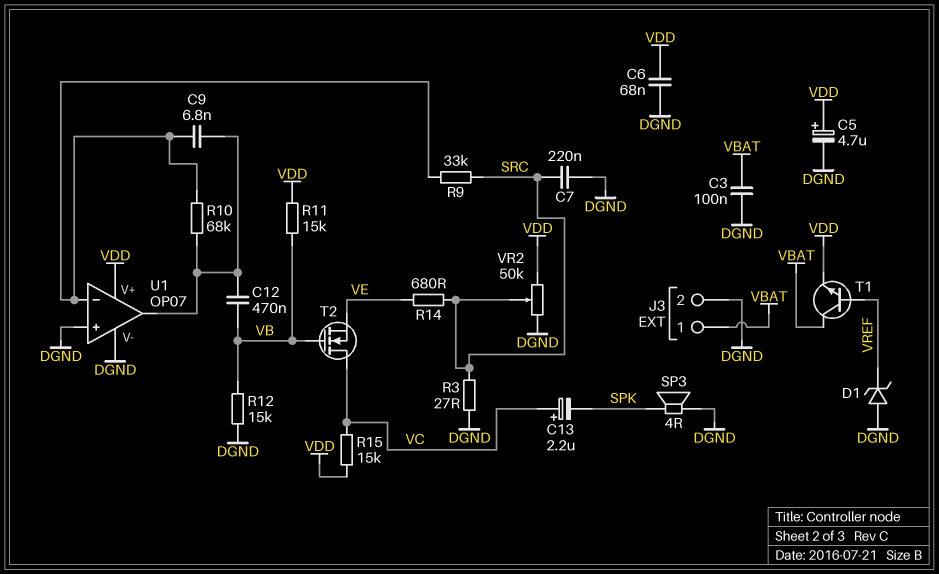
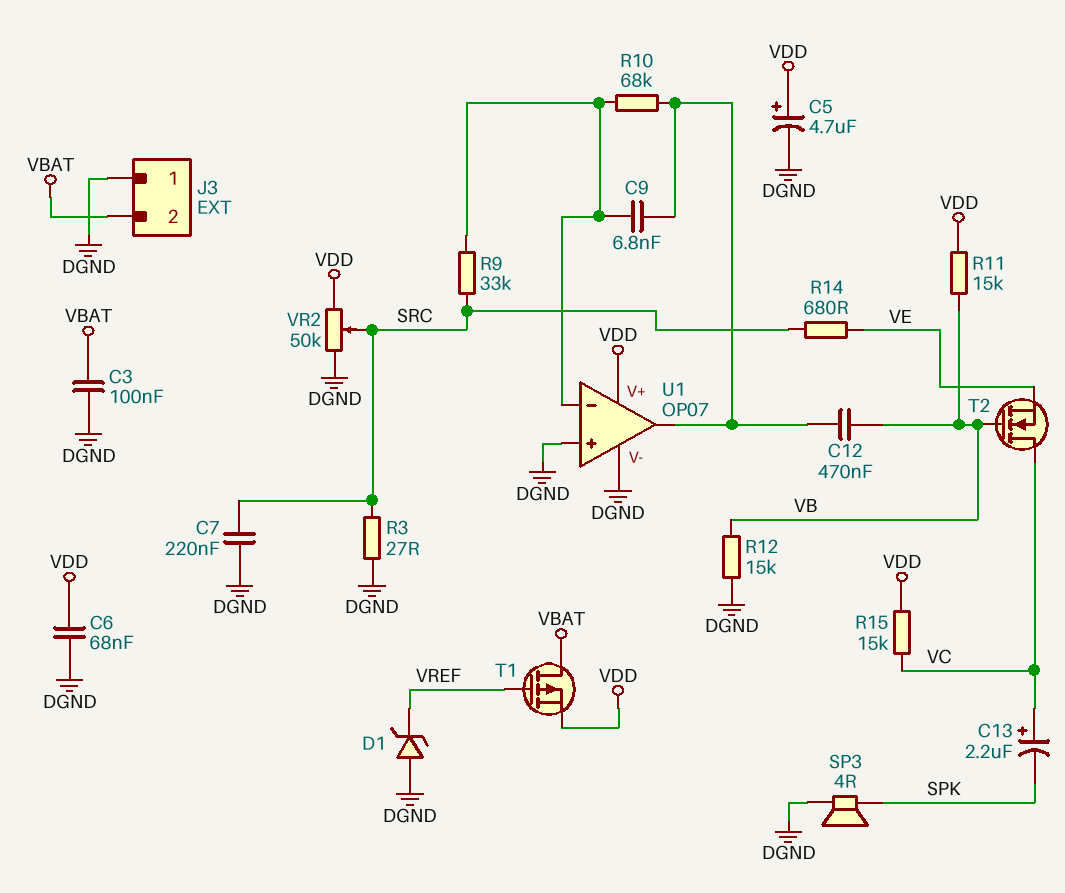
J3 pin 1: VBAT -> DGND
J3 pin 2: DGND -> VBAT
T1: NPN (B VREF, C VBAT, E VDD) -> PMOS (G VREF, D VBAT, S VDD)

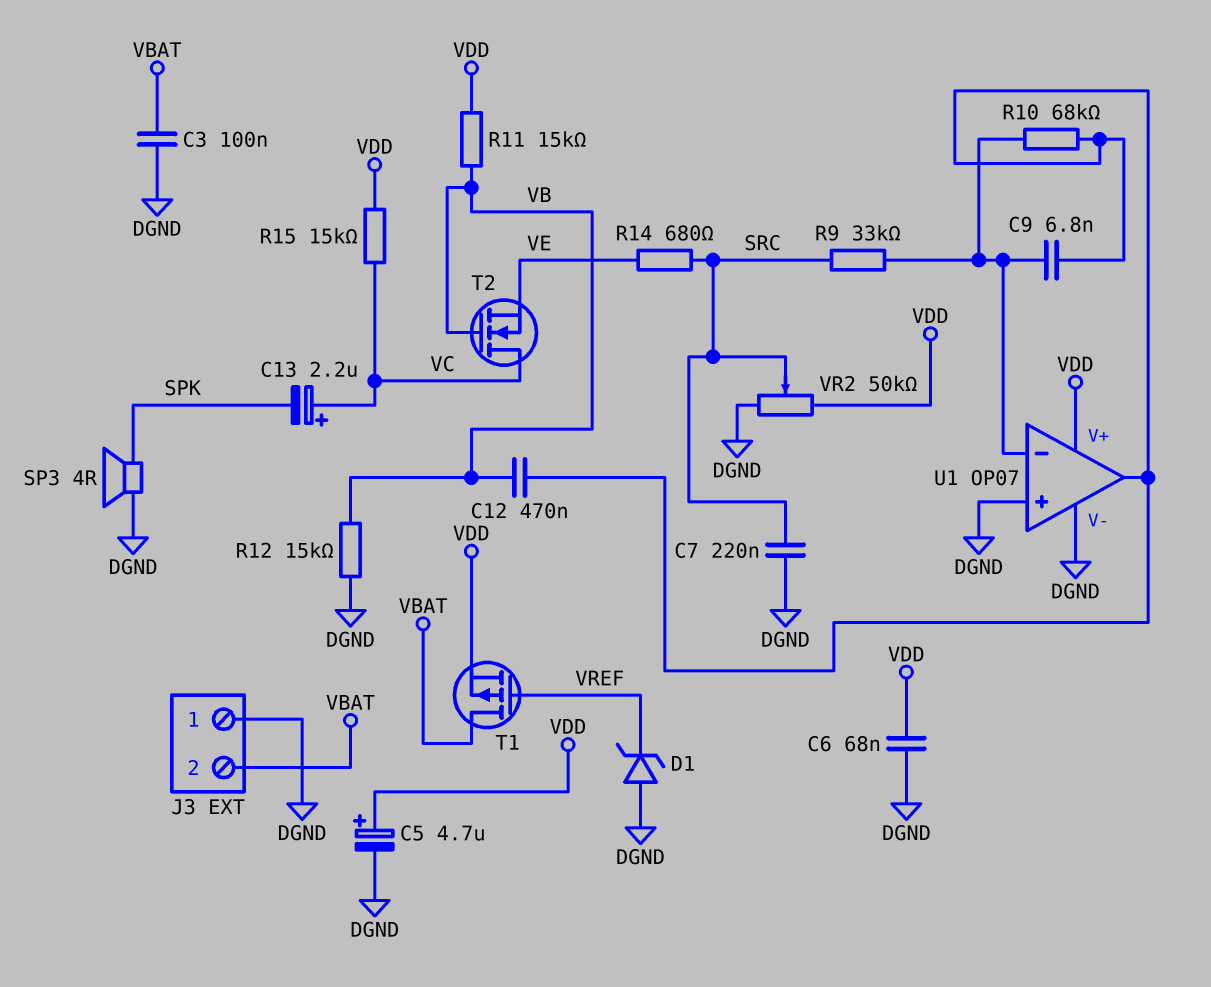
R3: 27 (DGND, SRC) -> none

